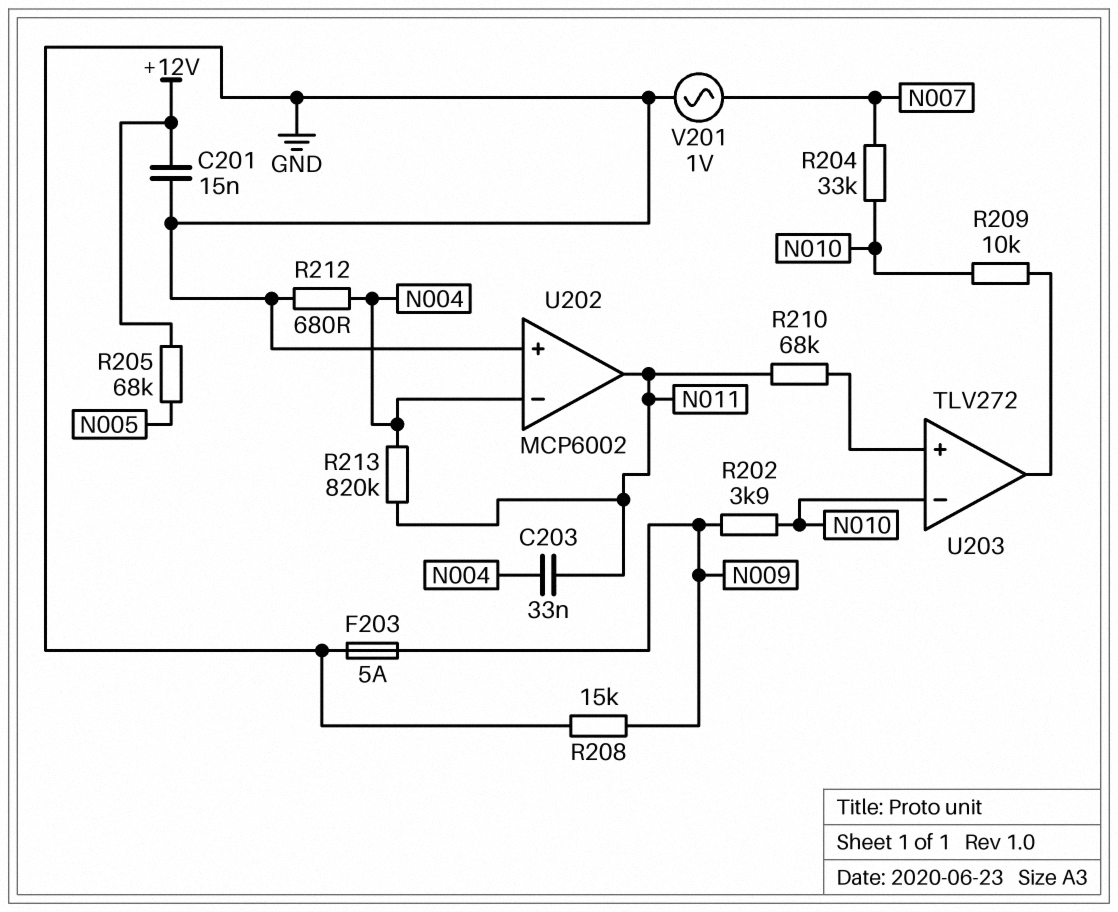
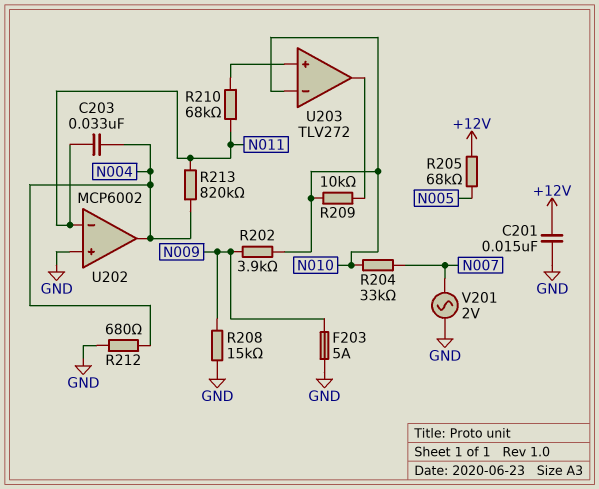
U202 pin in-: N004 -> N011
U202 pin out: N011 -> N004
V201: AC 1V (GND, N007) -> AC 2V (GND, N007)

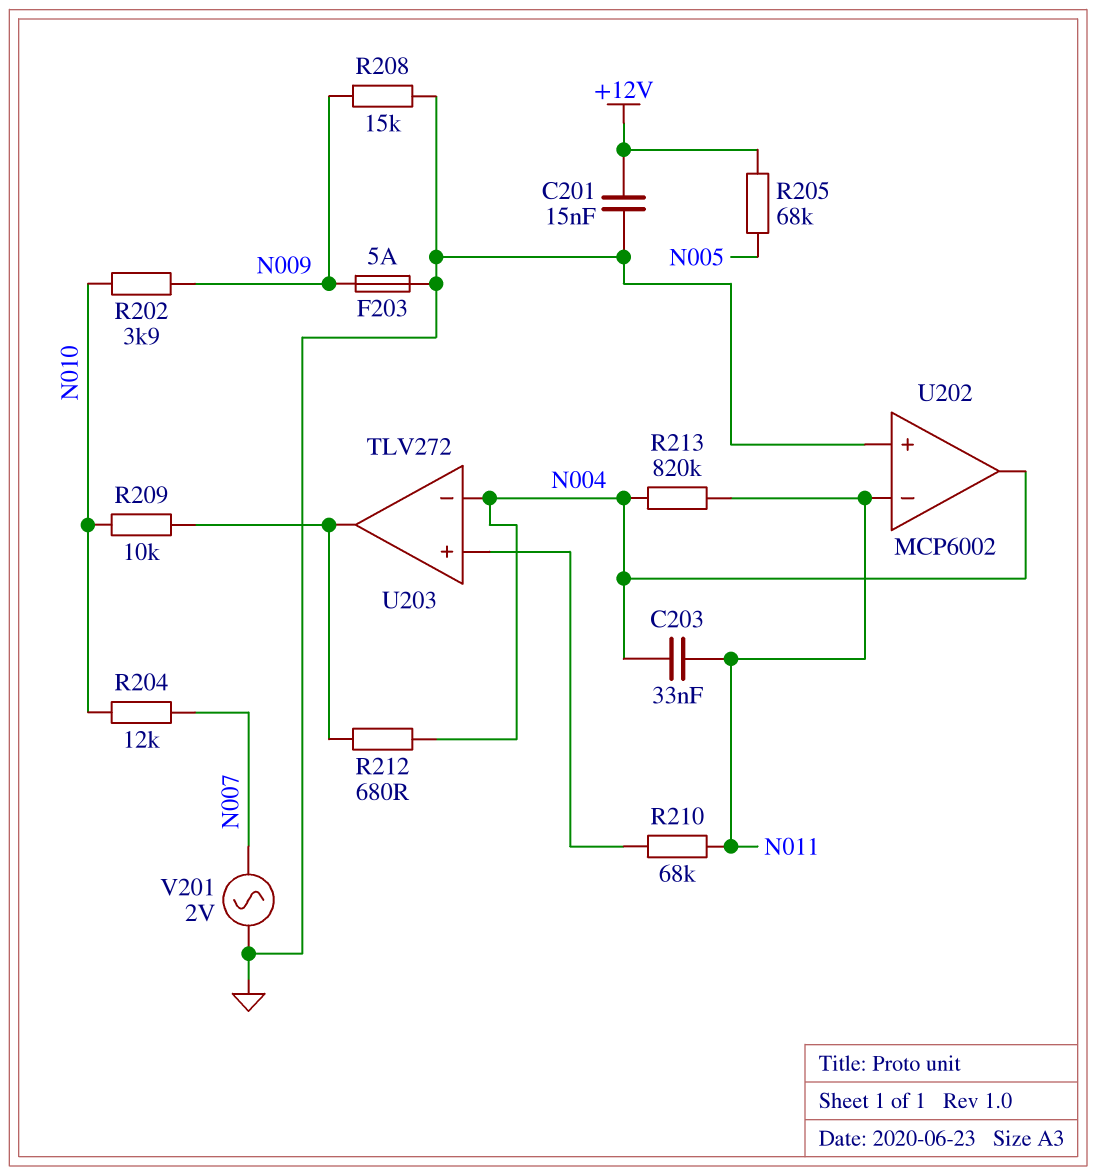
R204: 33k (N007, N010) -> 12k (N007, N010)
R212: 680 (GND, N004) -> 680 (N004, U203/out)
U203 pin in-: N010 -> N004

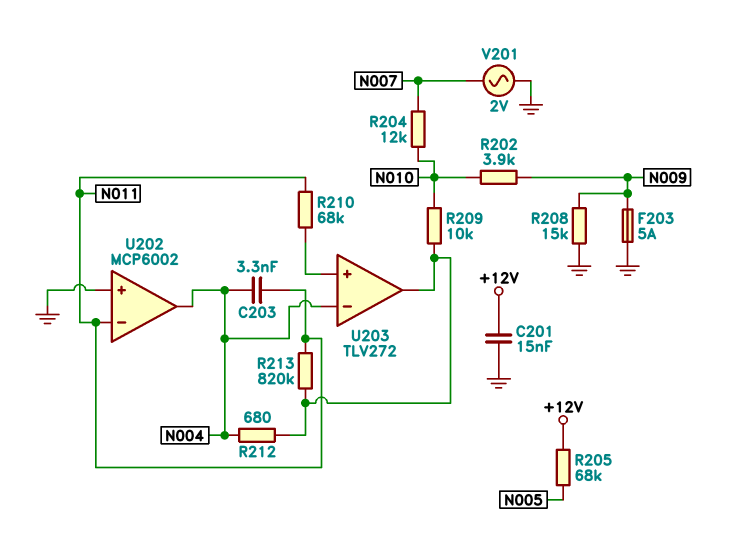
C203: 33nF (N004, N011) -> 3.3nF (N004, N011)
R213: 820k (N004, N011) -> 820k (N011, U203/out)

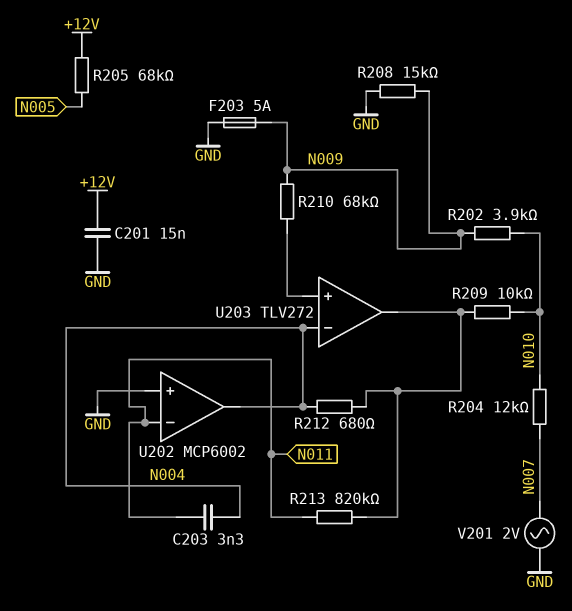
R210: 68k (N011, U203/in+) -> 68k (N009, U203/in+)

